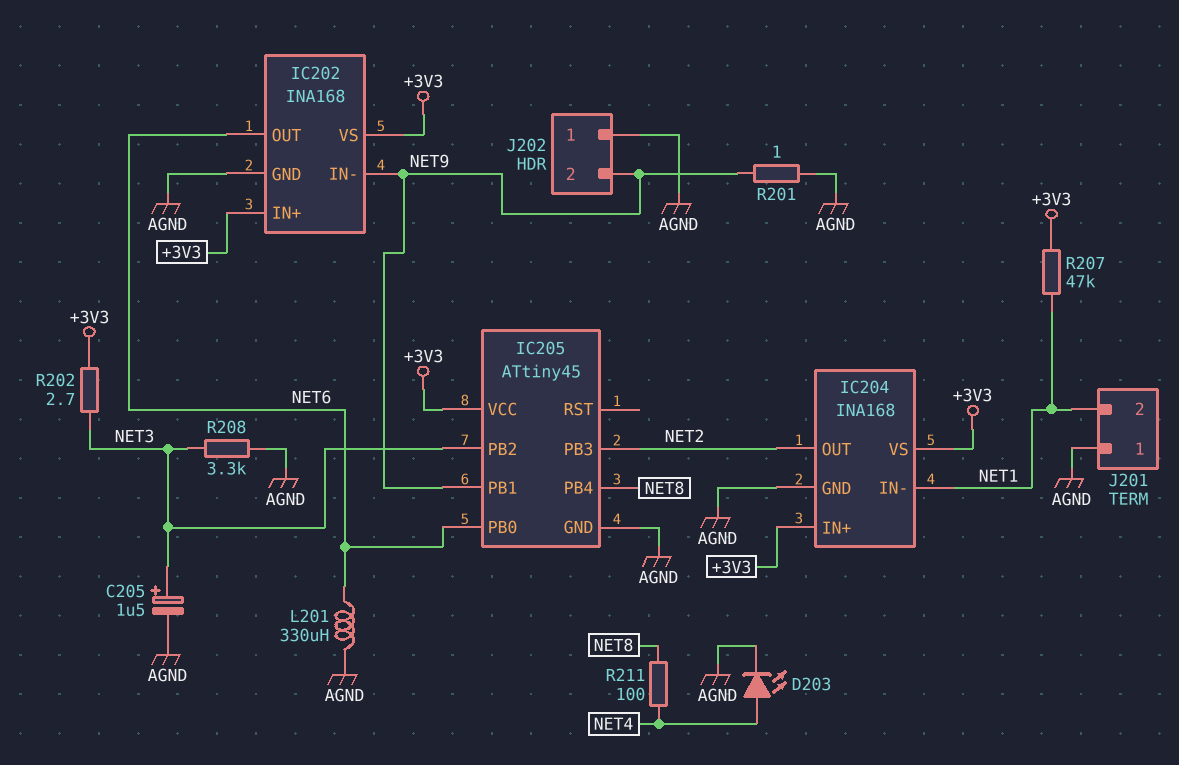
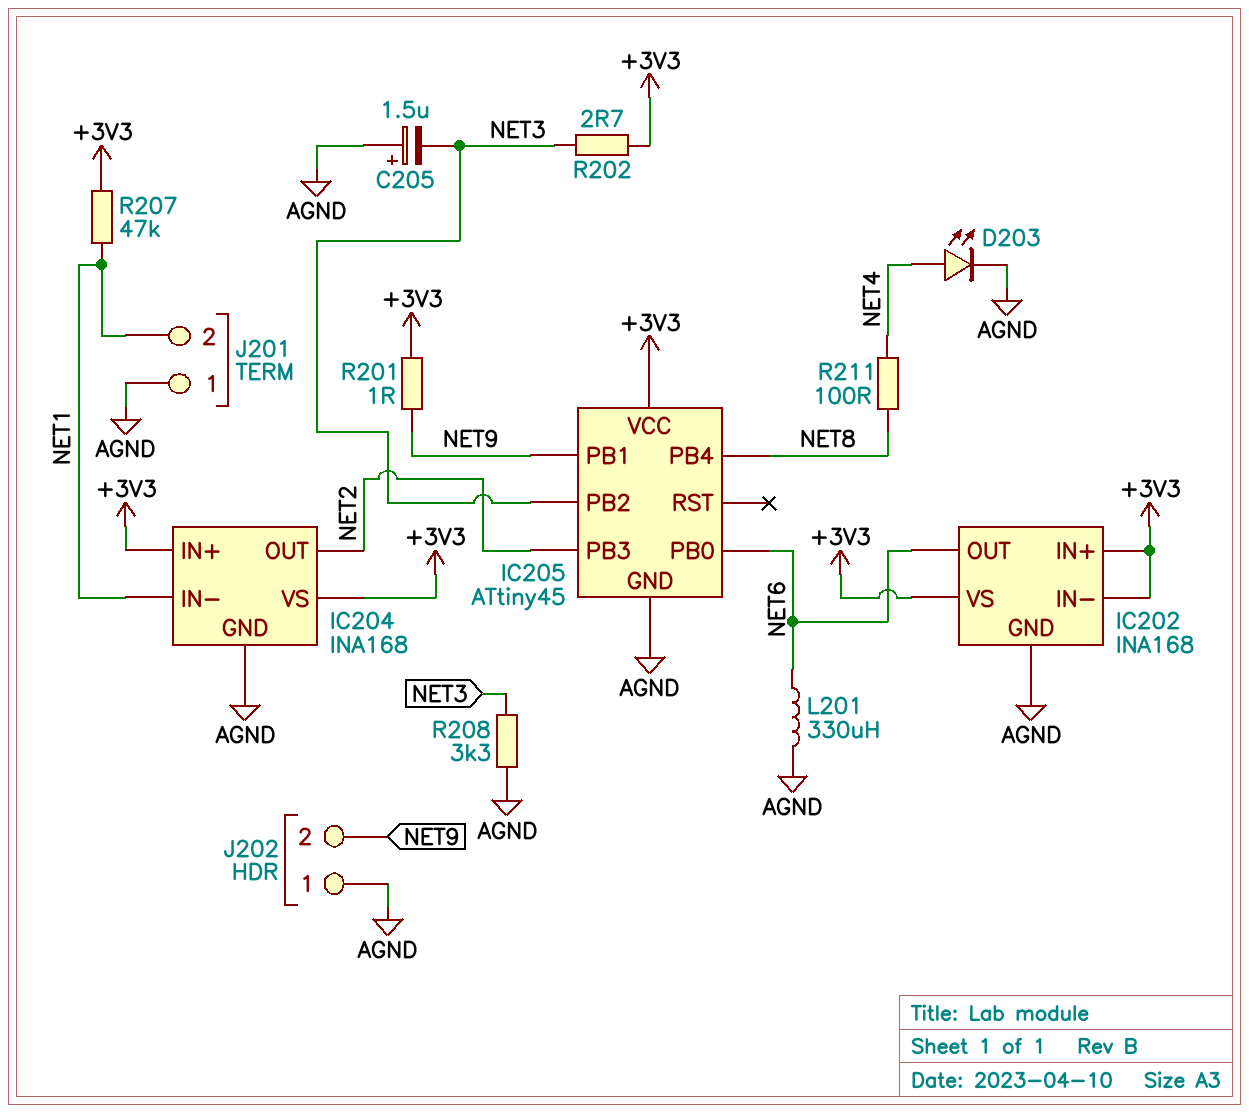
C205: 1.5uF (plus NET3, minus AGND) -> 1.5uF (plus AGND, minus NET3)
IC202 pin IN-: NET9 -> +3V3
R201: 1 (AGND, NET9) -> 1 (+3V3, NET9)

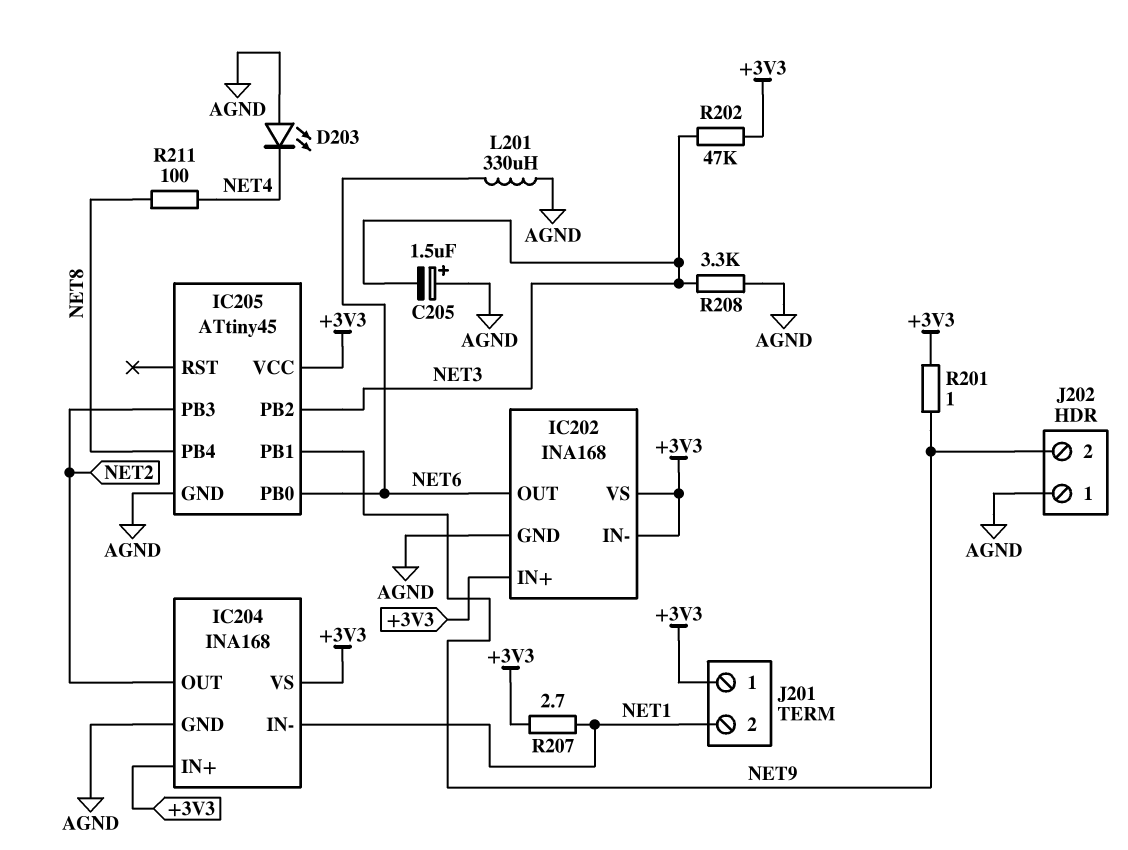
D203: LED (A NET4, K AGND) -> LED (A AGND, K NET4)
J201 pin 1: AGND -> +3V3
R202: 2.7 (+3V3, NET3) -> 47k (+3V3, NET3)
R207: 47k (+3V3, NET1) -> 2.7 (+3V3, NET1)

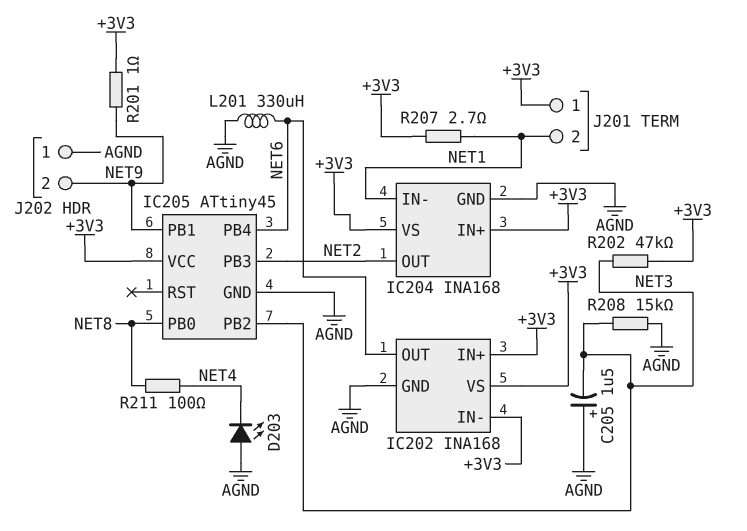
IC205 pin PB0: NET6 -> NET8
IC205 pin PB4: NET8 -> NET6
R208: 3.3k (AGND, NET3) -> 15k (AGND, NET3)

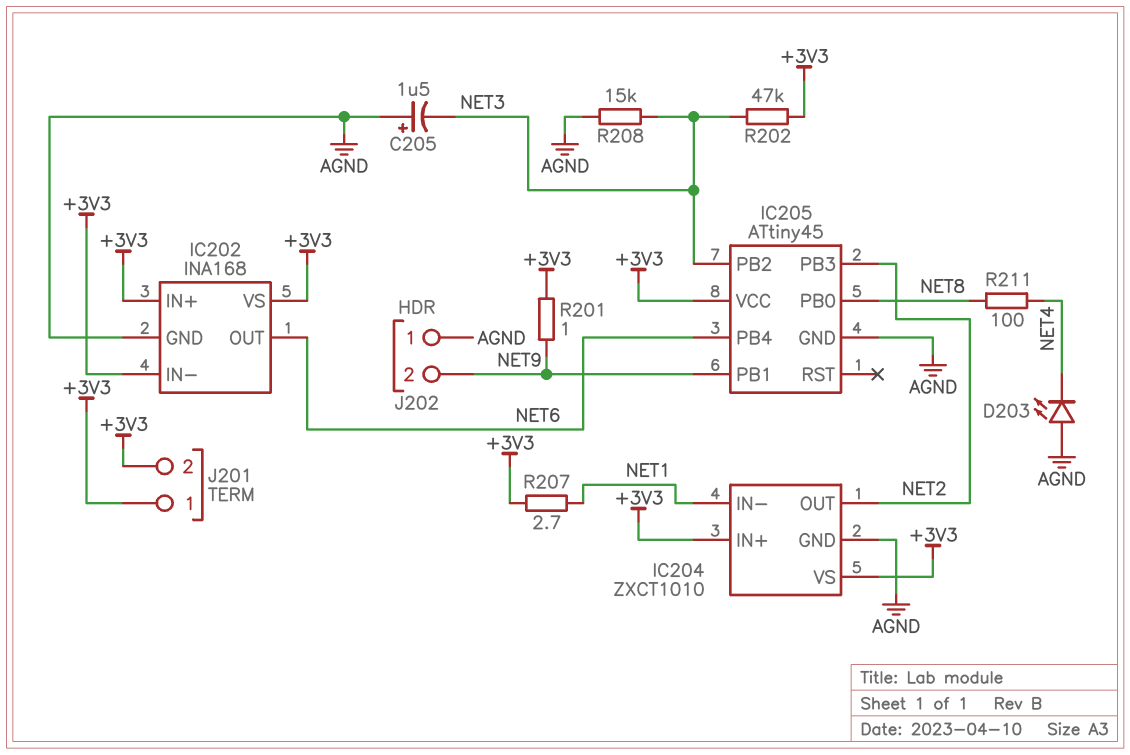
IC204: INA168 -> ZXCT1010
J201 pin 2: NET1 -> +3V3
L201: 330uH (AGND, NET6) -> none

